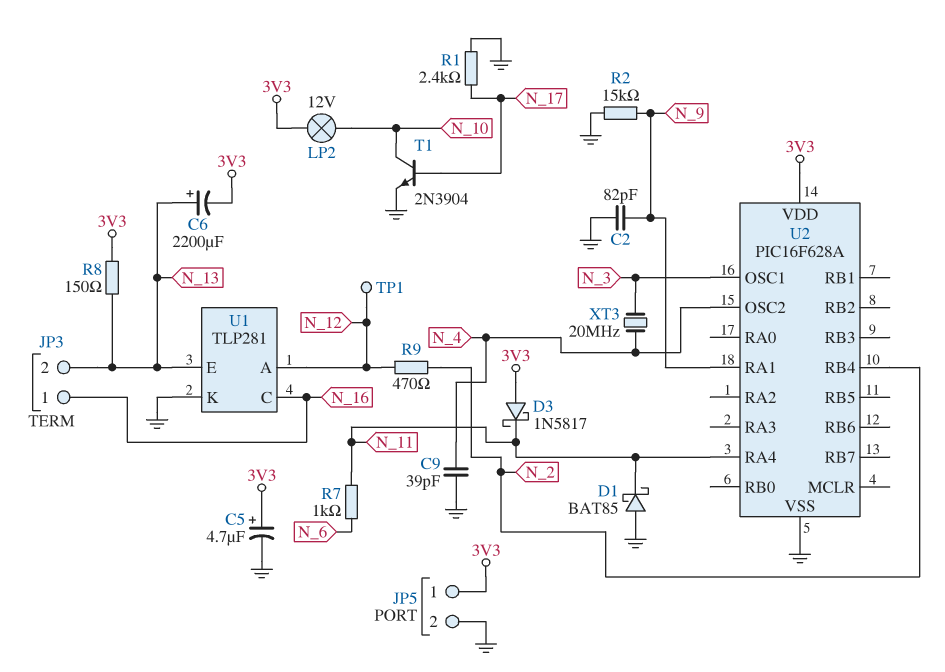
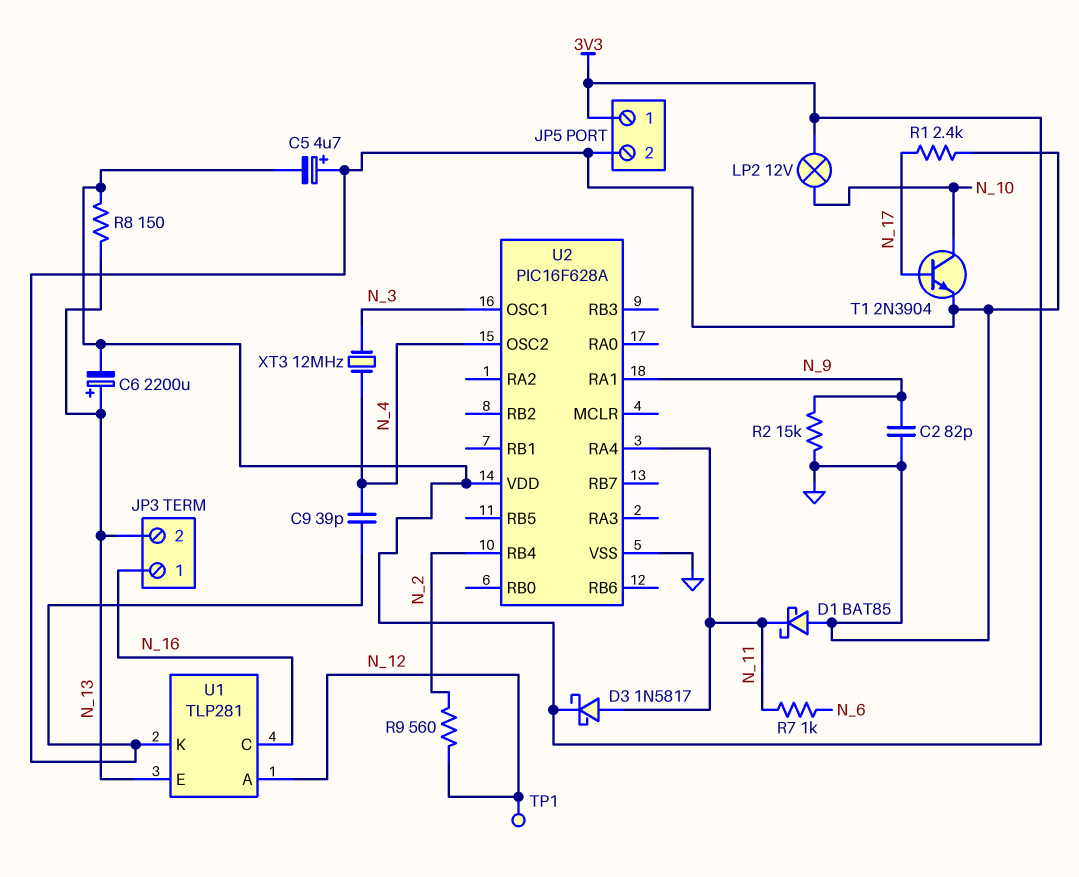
C5: 4.7uF (plus 3V3, minus GND) -> 4.7uF (plus GND, minus 3V3)
D3: schottky 1N5817 (A 3V3, K N_11) -> schottky 1N5817 (A N_11, K 3V3)
R9: 470 (N_2, N_12) -> 560 (N_2, N_12)
XT3: 20MHz (N_3, N_4) -> 12MHz (N_3, N_4)

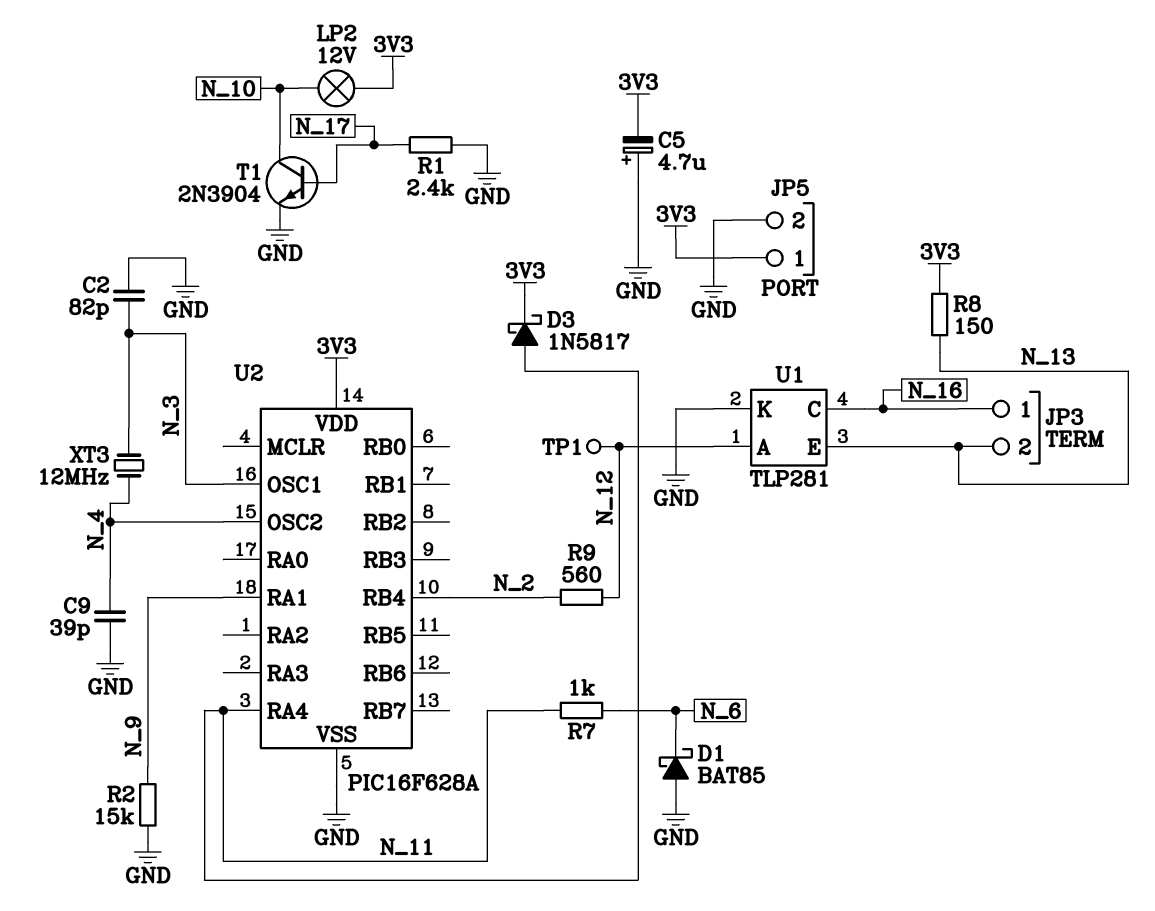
C2: 82pF (GND, N_9) -> 82pF (GND, N_3)
C6: 2200uF (plus N_13, minus 3V3) -> none
D1: schottky BAT85 (A GND, K N_11) -> schottky BAT85 (A GND, K N_6)

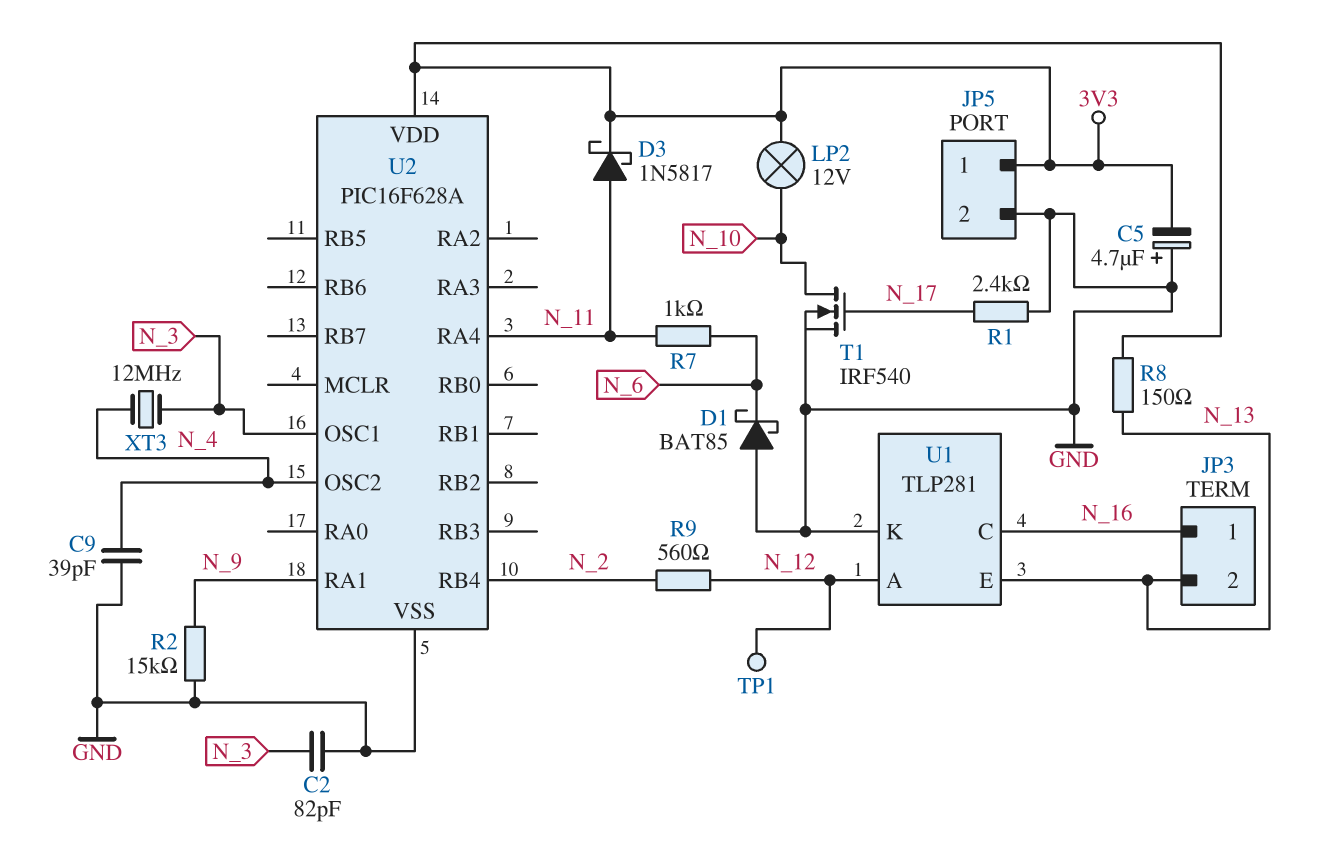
T1: NPN 2N3904 (B N_17, C N_10, E GND) -> NMOS IRF540 (G N_17, D N_10, S GND)

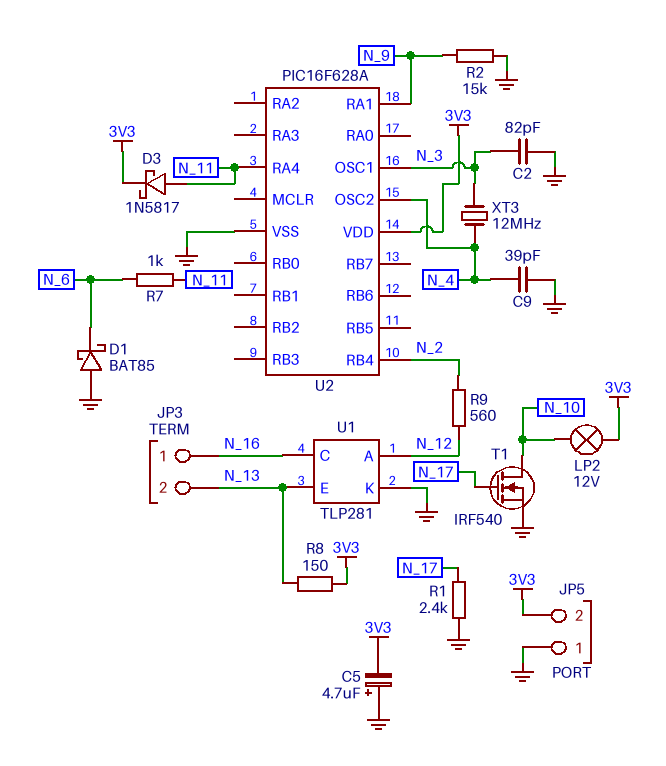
JP5 pin 1: 3V3 -> GND
JP5 pin 2: GND -> 3V3
TP1: test point (N_12) -> none

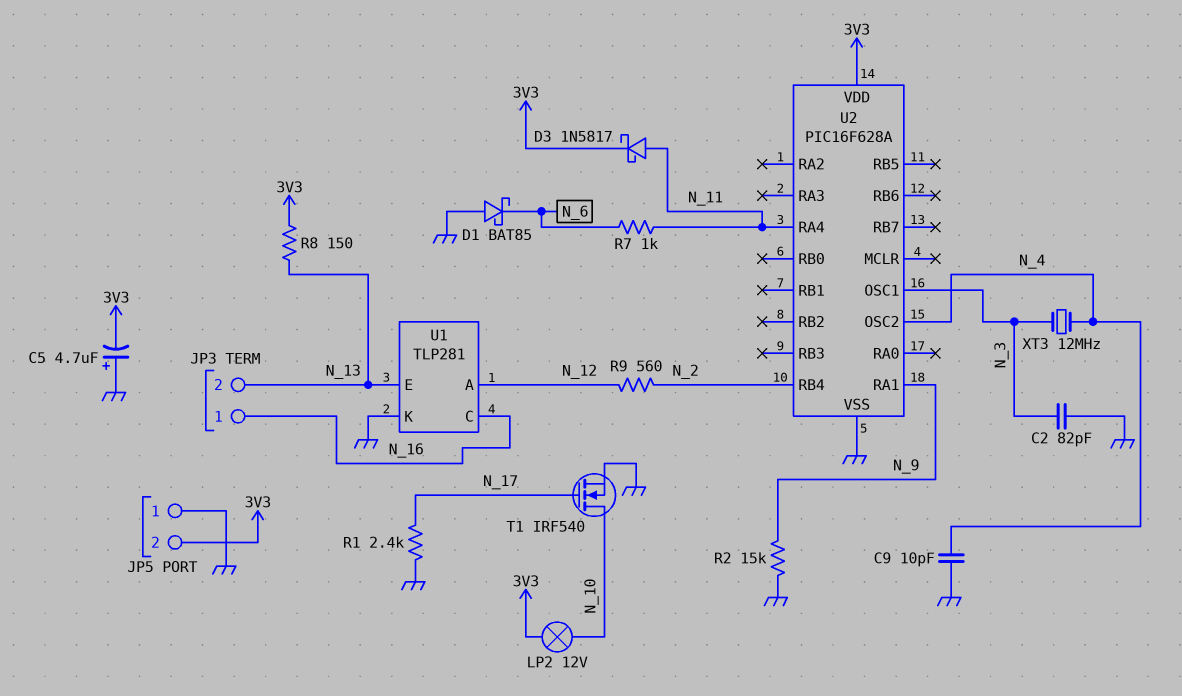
C9: 39pF (GND, N_4) -> 10pF (GND, N_4)

